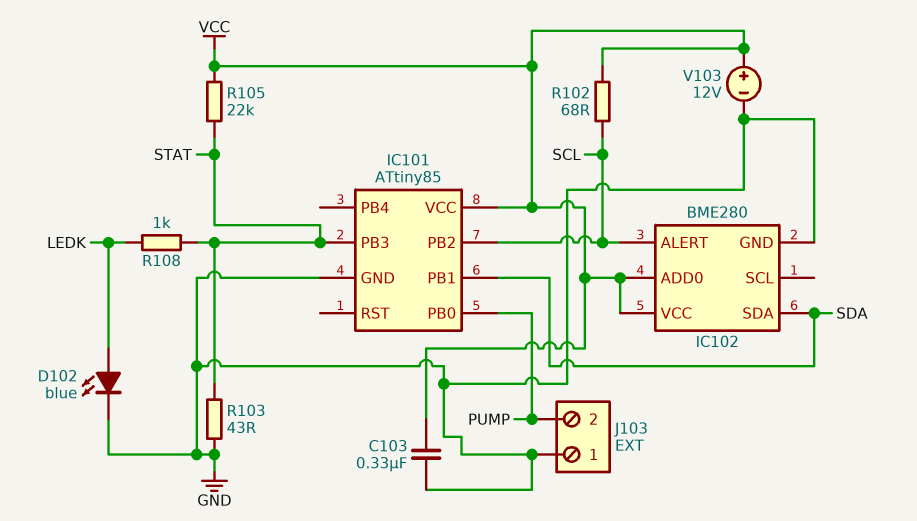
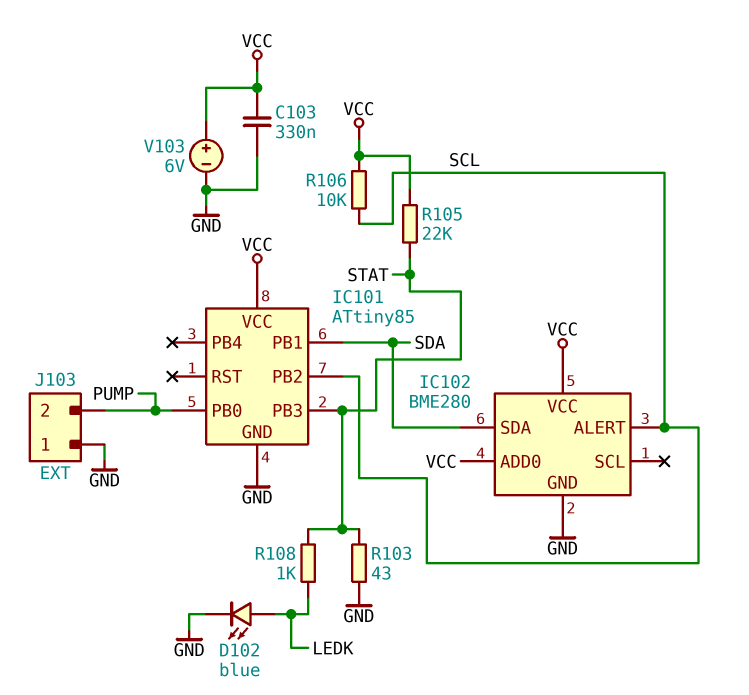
R102: 68 (SCL, VCC) -> none
R106: none -> 10k (SCL, VCC)
V103: 12V (plus VCC, minus GND) -> 6V (plus VCC, minus GND)

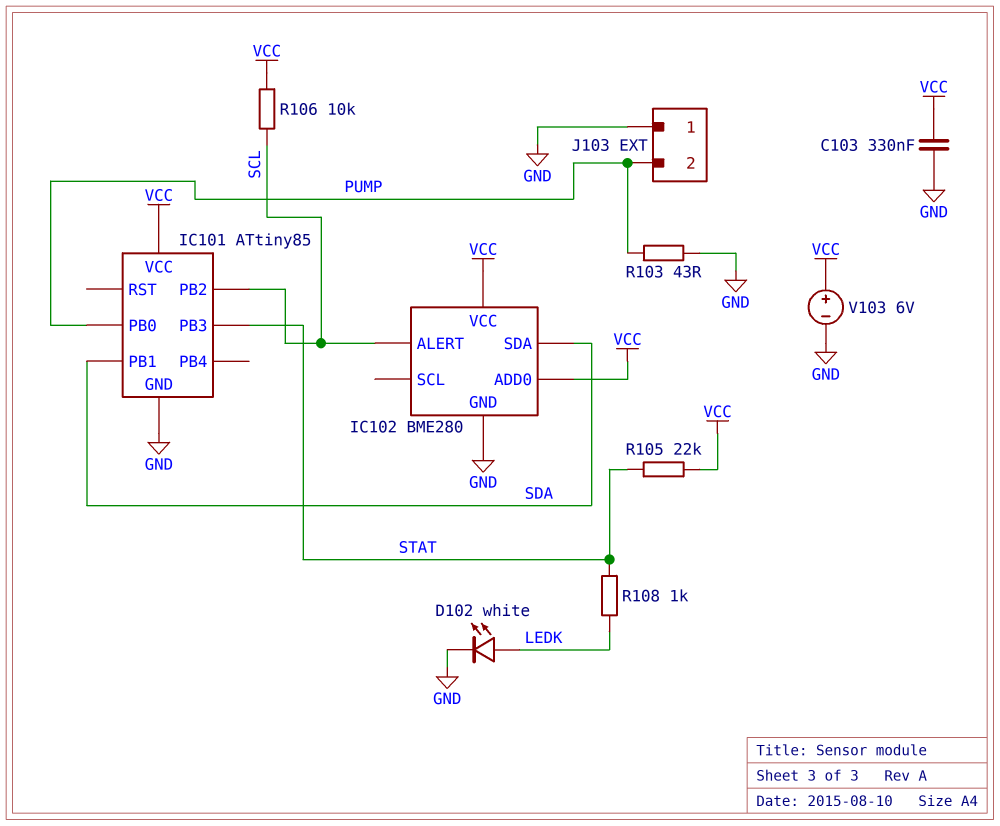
D102: LED blue (A LEDK, K GND) -> LED white (A LEDK, K GND)
R103: 43 (GND, STAT) -> 43 (GND, PUMP)

